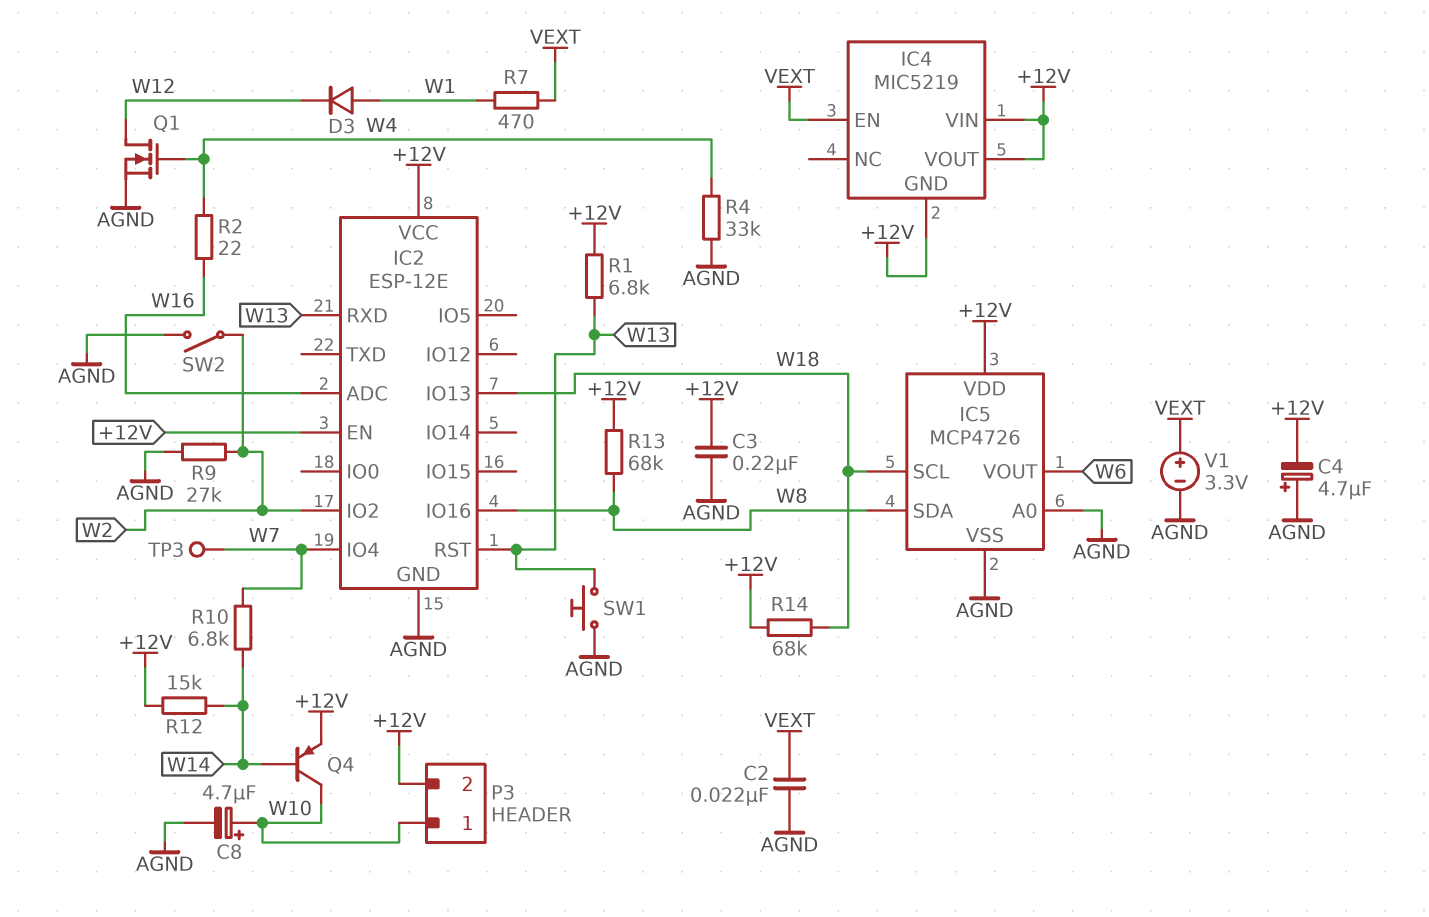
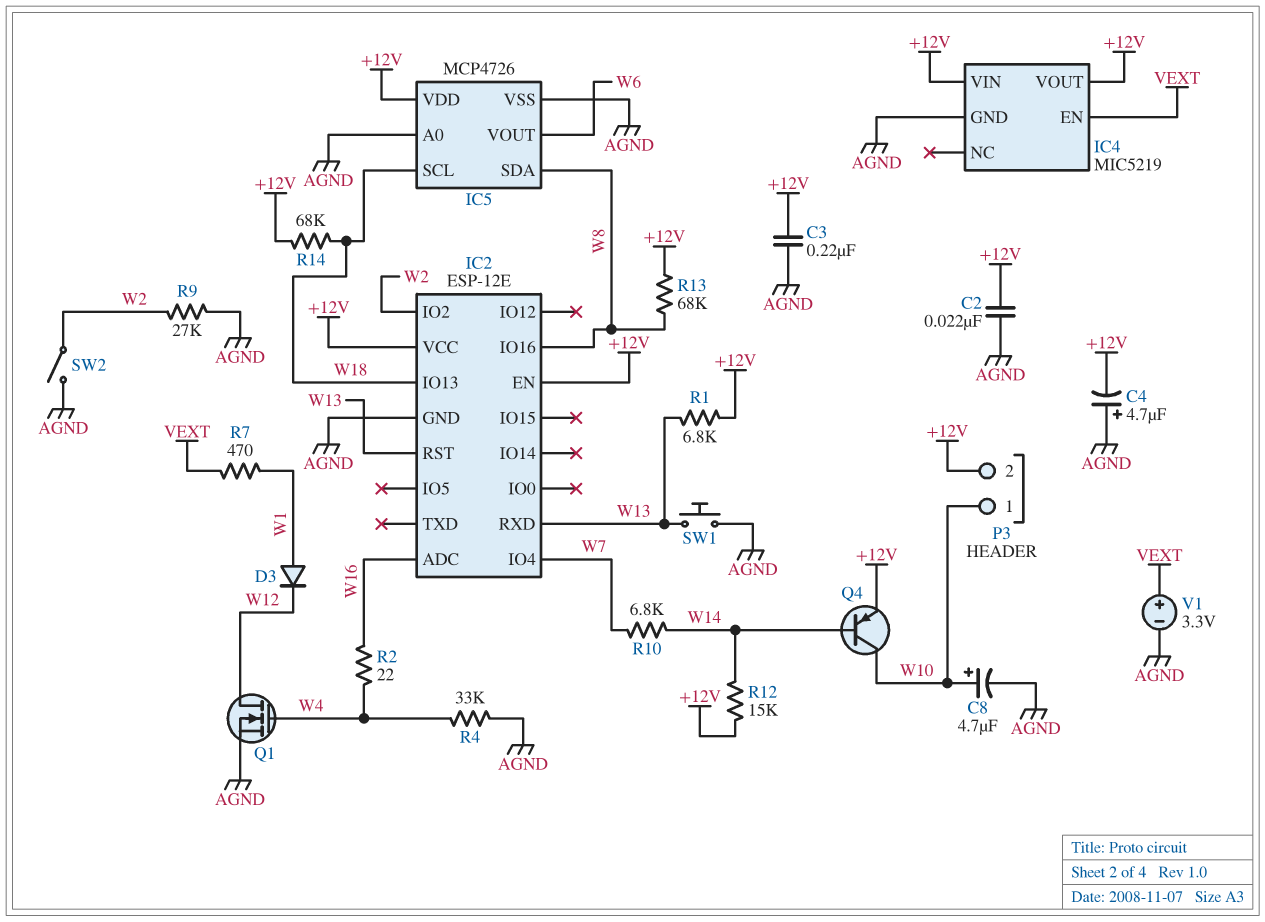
C2: 22nF (AGND, VEXT) -> 22nF (+12V, AGND)
IC4 pin GND: +12V -> AGND
TP3: test point (W7) -> none

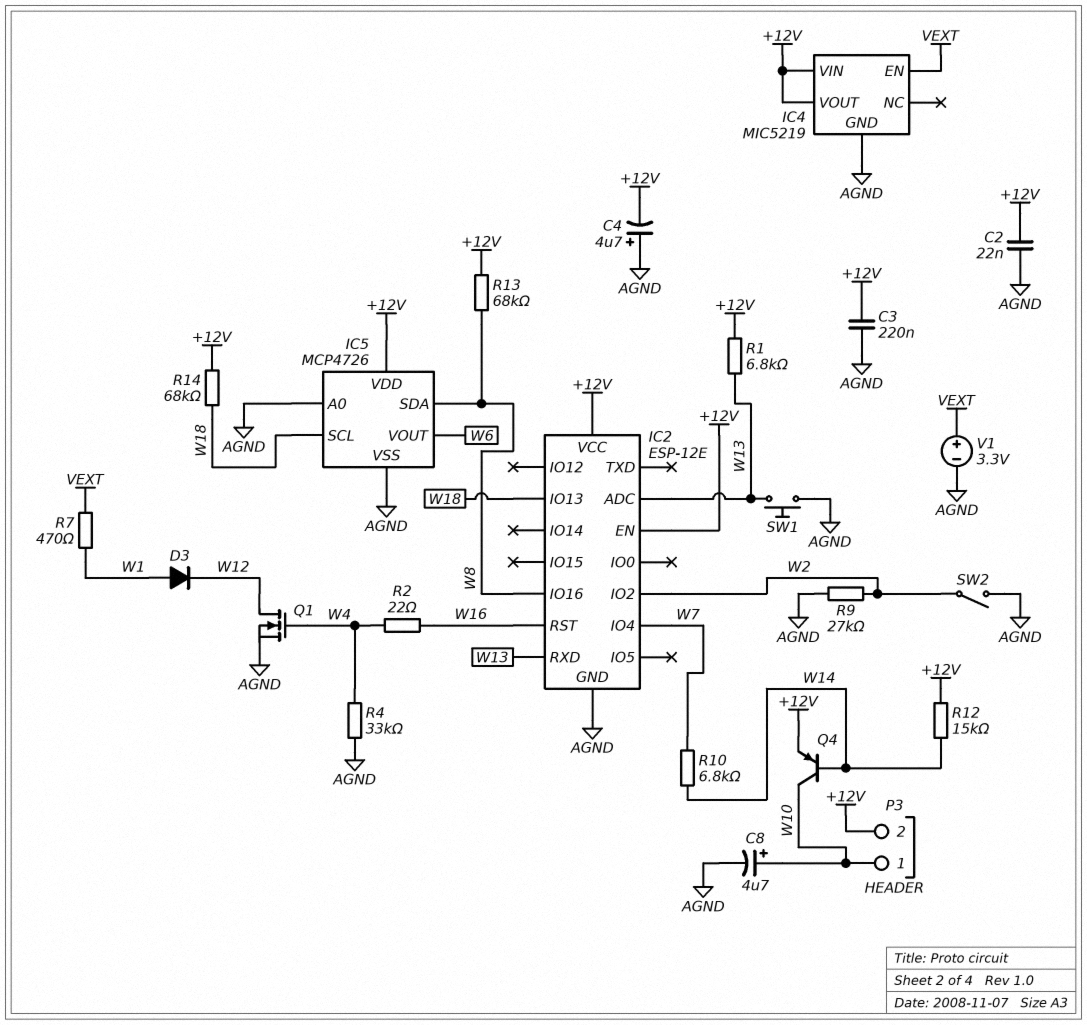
IC2 pin ADC: W16 -> W13
IC2 pin RST: W13 -> W16

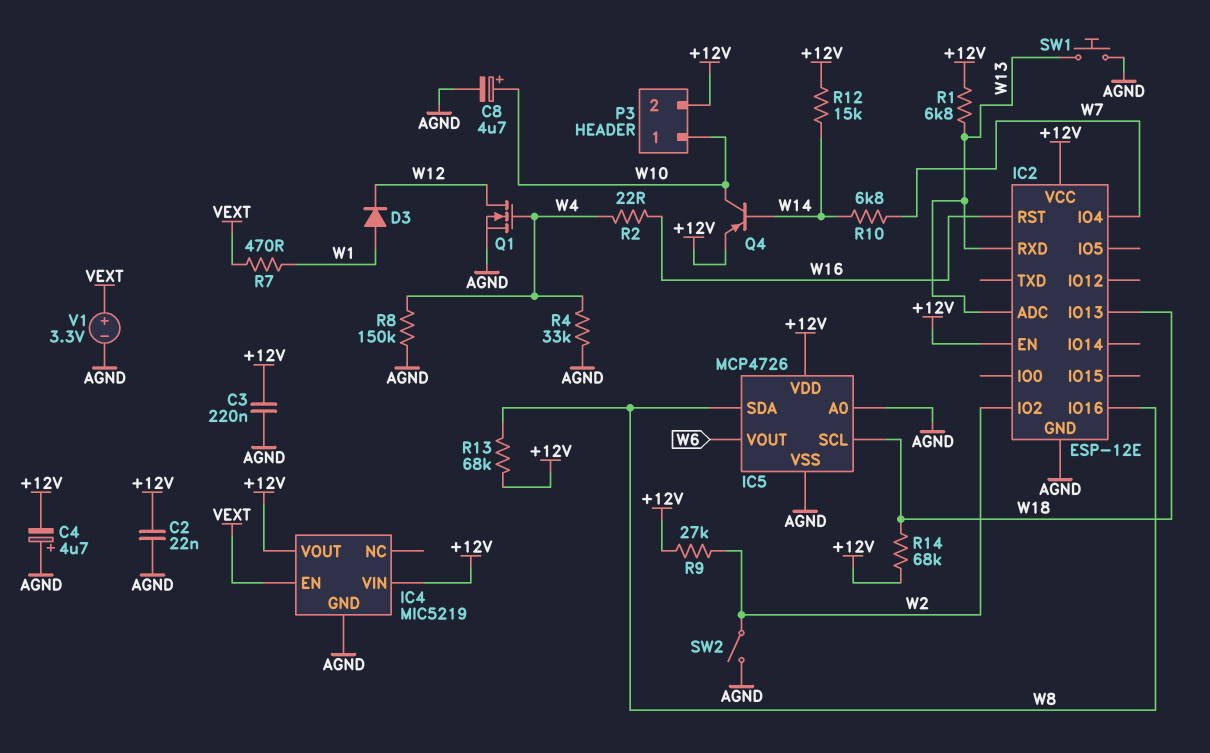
R8: none -> 150k (AGND, W4)
R9: 27k (AGND, W2) -> 27k (+12V, W2)

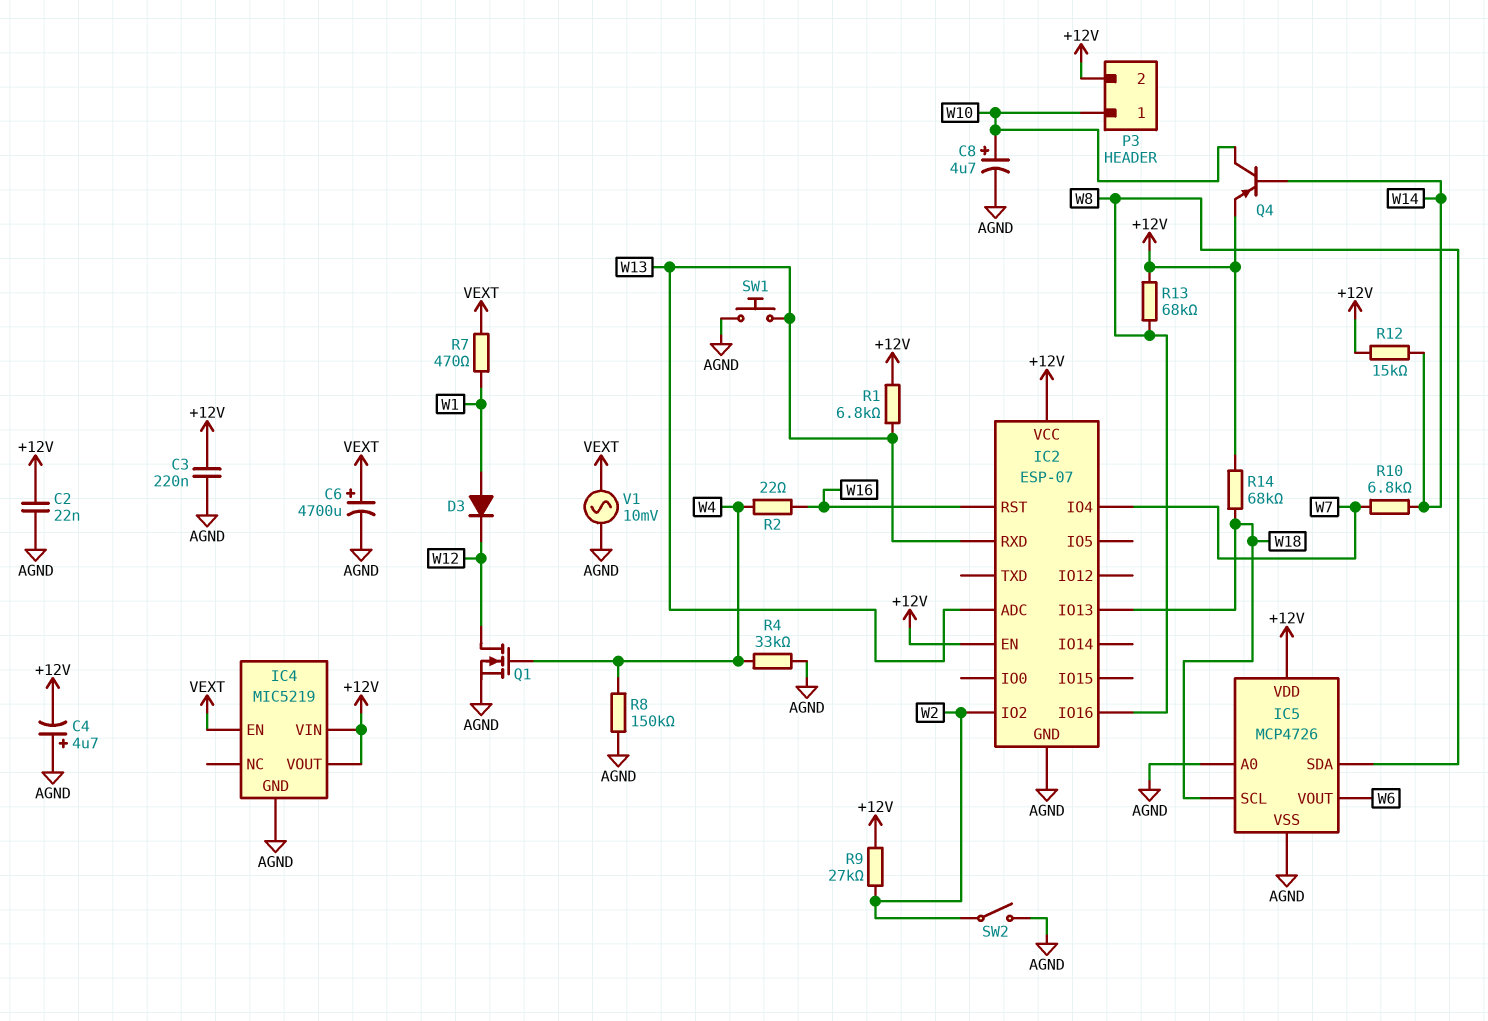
C6: none -> 4700uF (plus VEXT, minus AGND)
IC2: ESP-12E -> ESP-07
V1: 3.3V (plus VEXT, minus AGND) -> AC 10mV (AGND, VEXT)

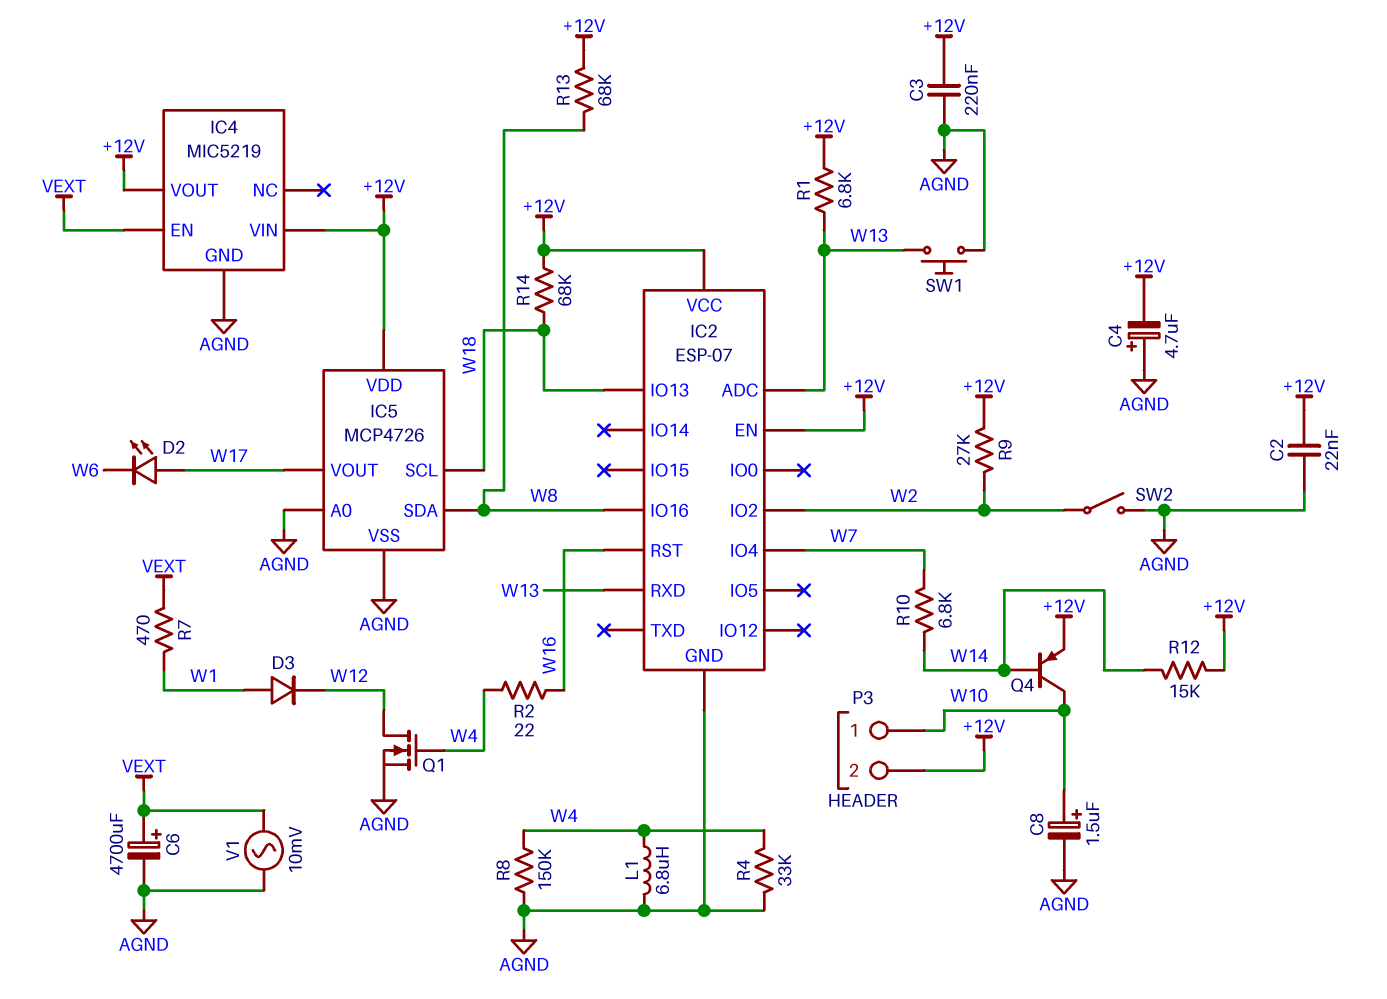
C8: 4.7uF (plus W10, minus AGND) -> 1.5uF (plus W10, minus AGND)
D2: none -> LED (A W17, K W6)
IC5 pin VOUT: W6 -> W17
L1: none -> 6.8uH (AGND, W4)

